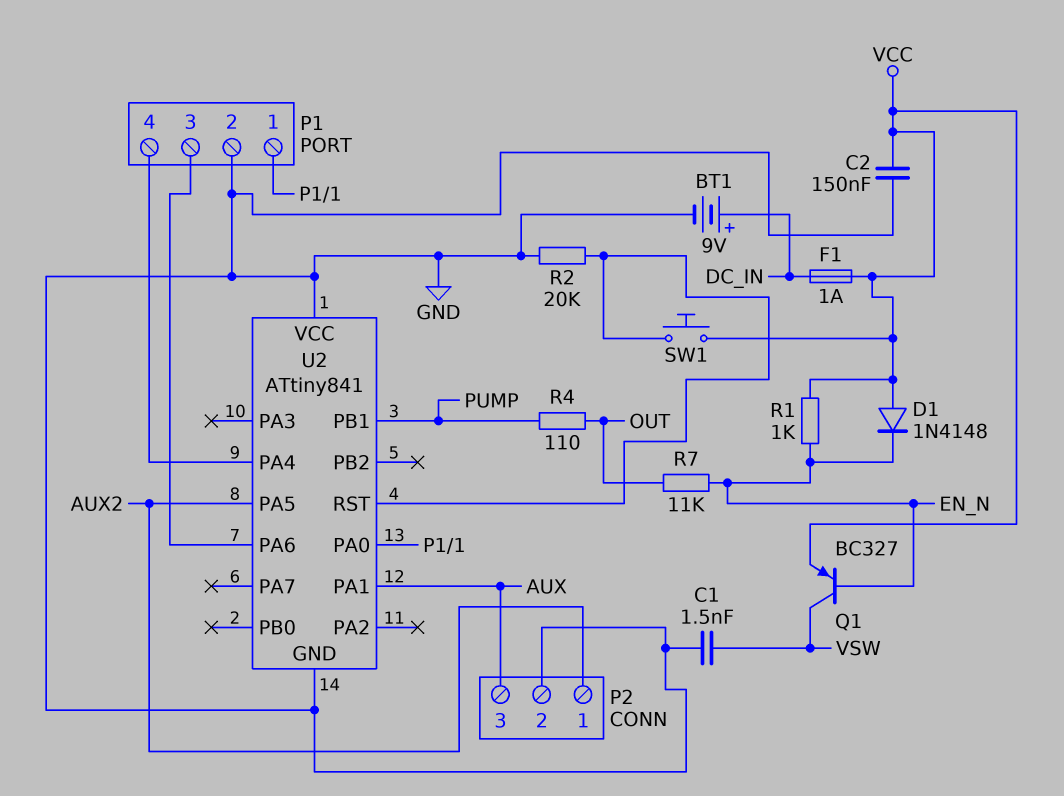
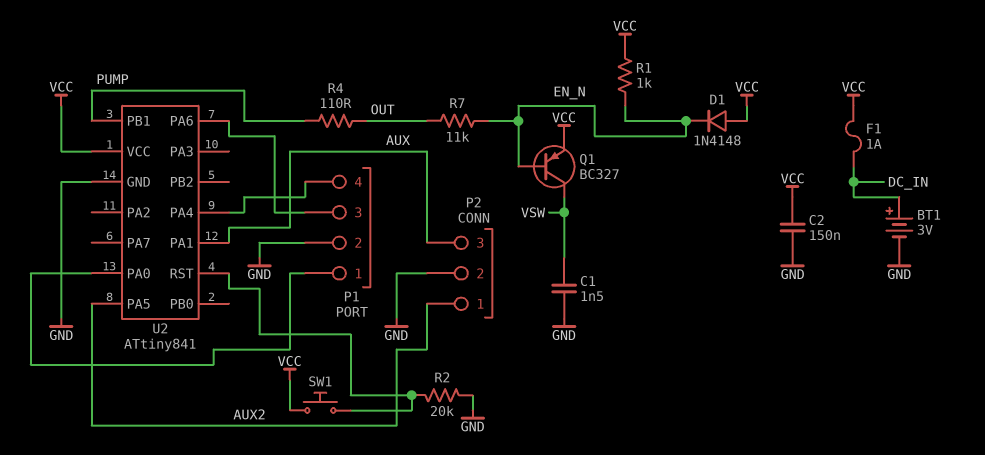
BT1: 9V (plus DC_IN, minus GND) -> 3V (plus DC_IN, minus GND)
U2 pin VCC: GND -> VCC

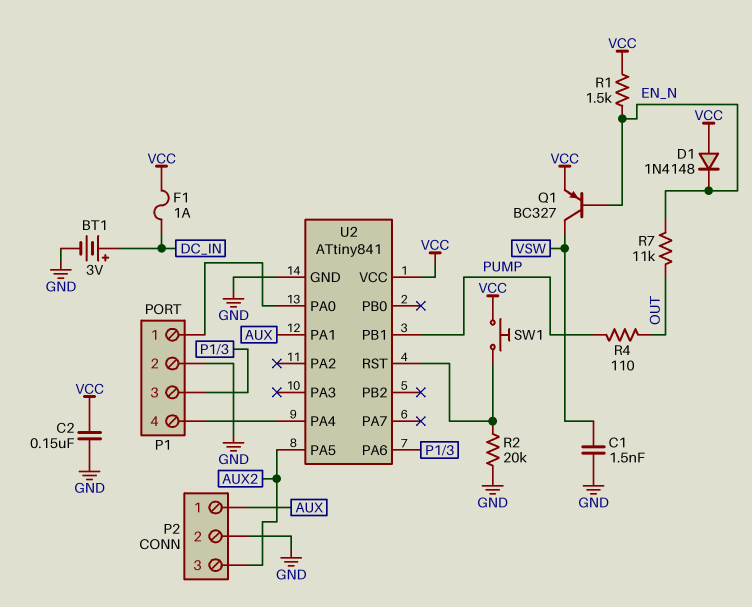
P2 pin 1: AUX2 -> AUX
P2 pin 3: AUX -> AUX2
R1: 1k (EN_N, VCC) -> 1.5k (EN_N, VCC)

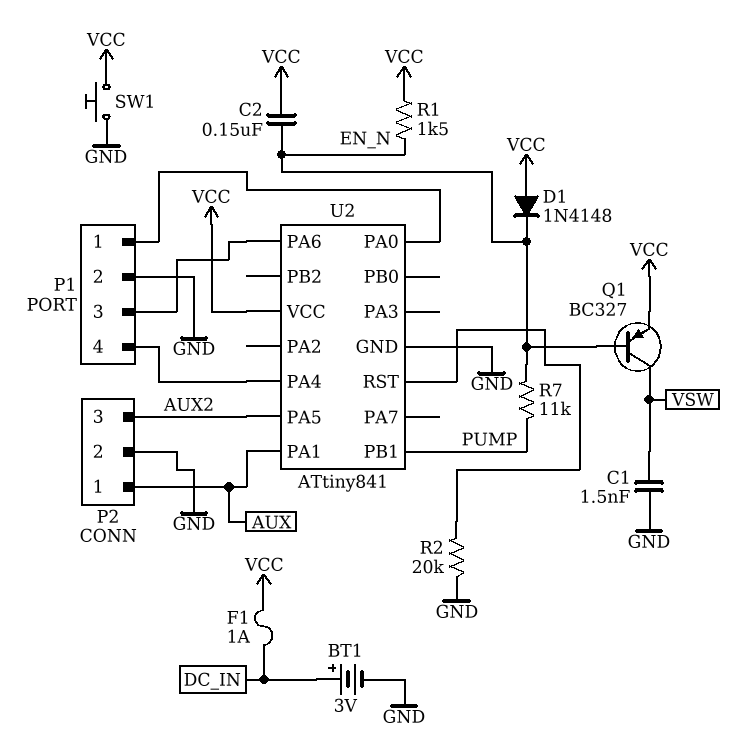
C2: 150nF (GND, VCC) -> 150nF (EN_N, VCC)
R4: 110 (OUT, PUMP) -> none
R7: 11k (EN_N, OUT) -> 11k (EN_N, PUMP)
SW1: button (U2/RST, VCC) -> button (GND, VCC)

